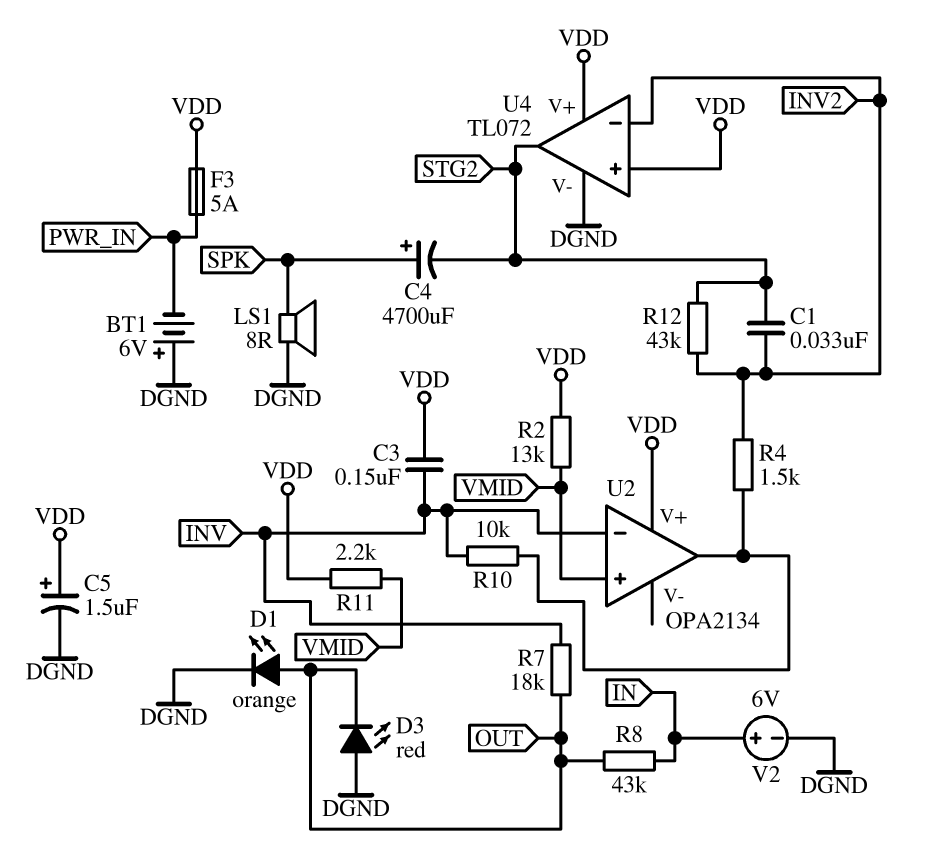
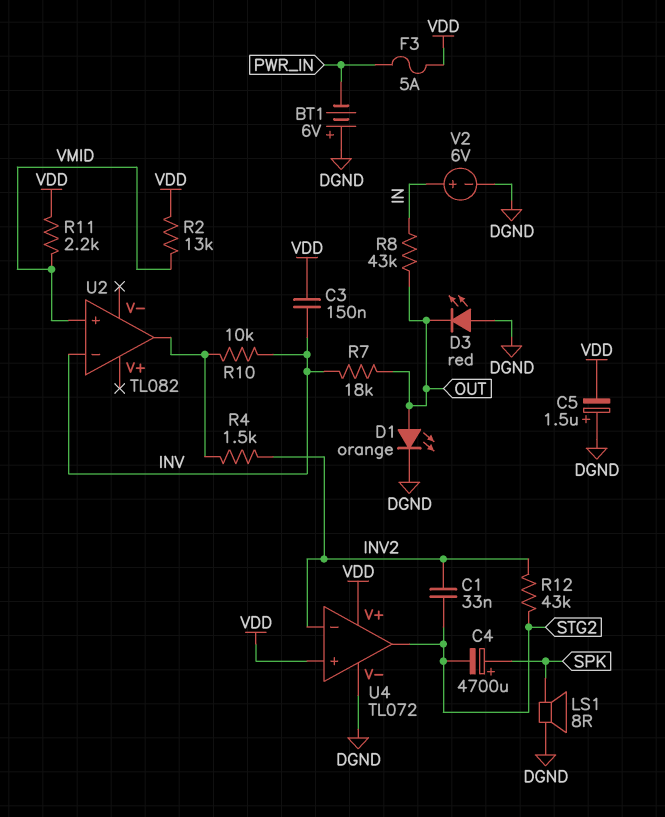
C5: 1.5uF (plus VDD, minus DGND) -> 1.5uF (plus DGND, minus VDD)
U2: OPA2134 -> TL082
U2 pin V+: VDD -> none

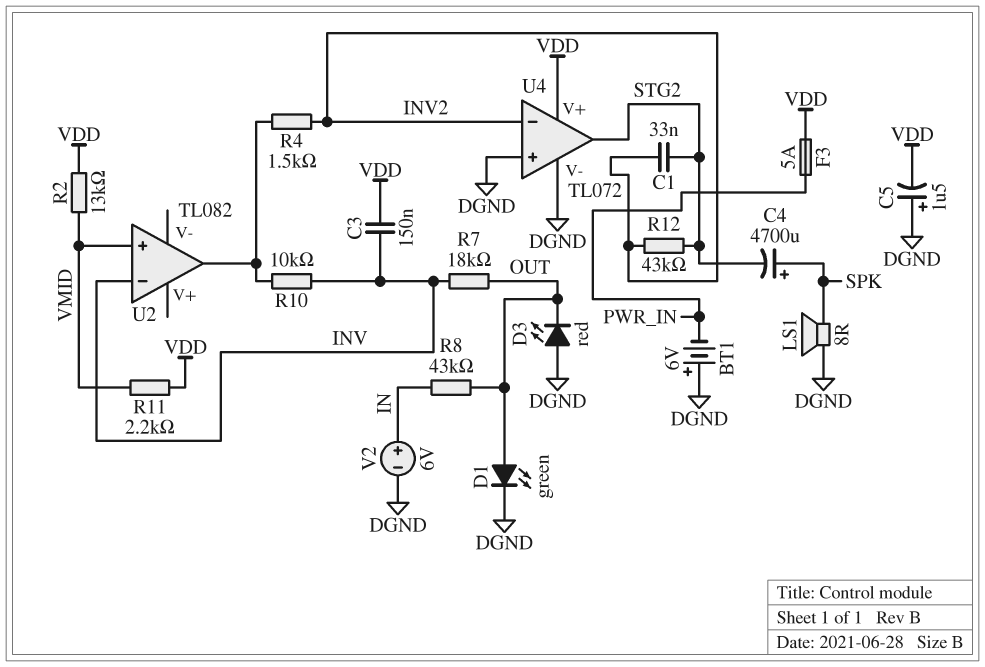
D1: LED orange (A OUT, K DGND) -> LED green (A OUT, K DGND)
U4 pin in+: VDD -> DGND

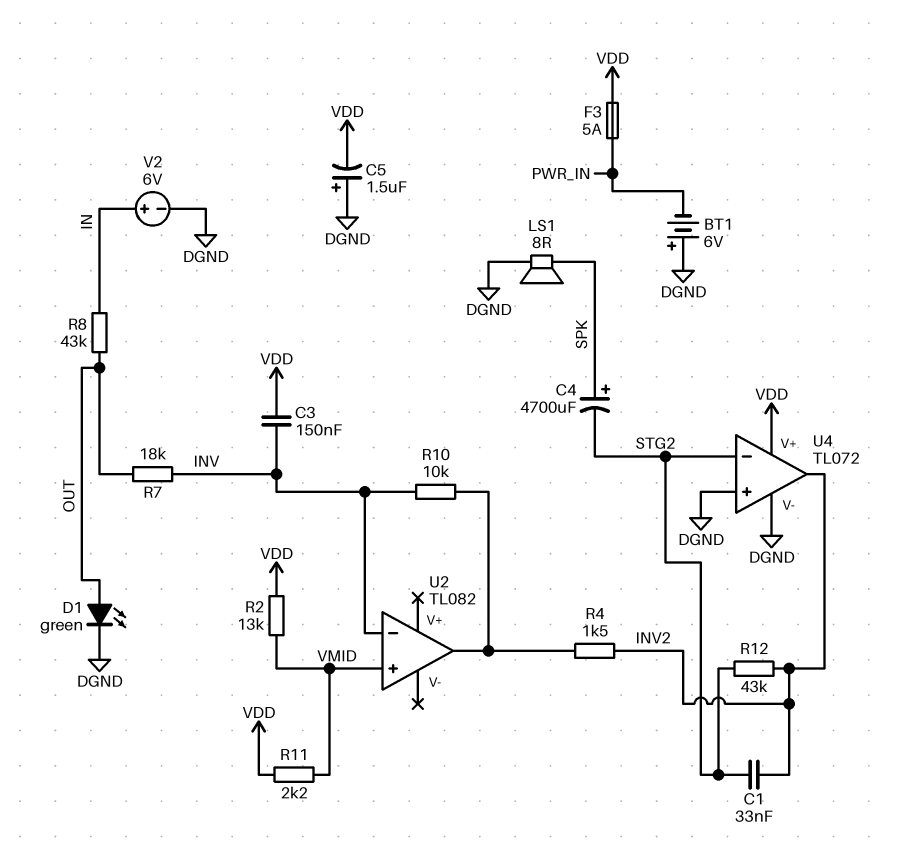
D3: LED red (A DGND, K OUT) -> none
U4 pin in-: INV2 -> STG2
U4 pin out: STG2 -> INV2

